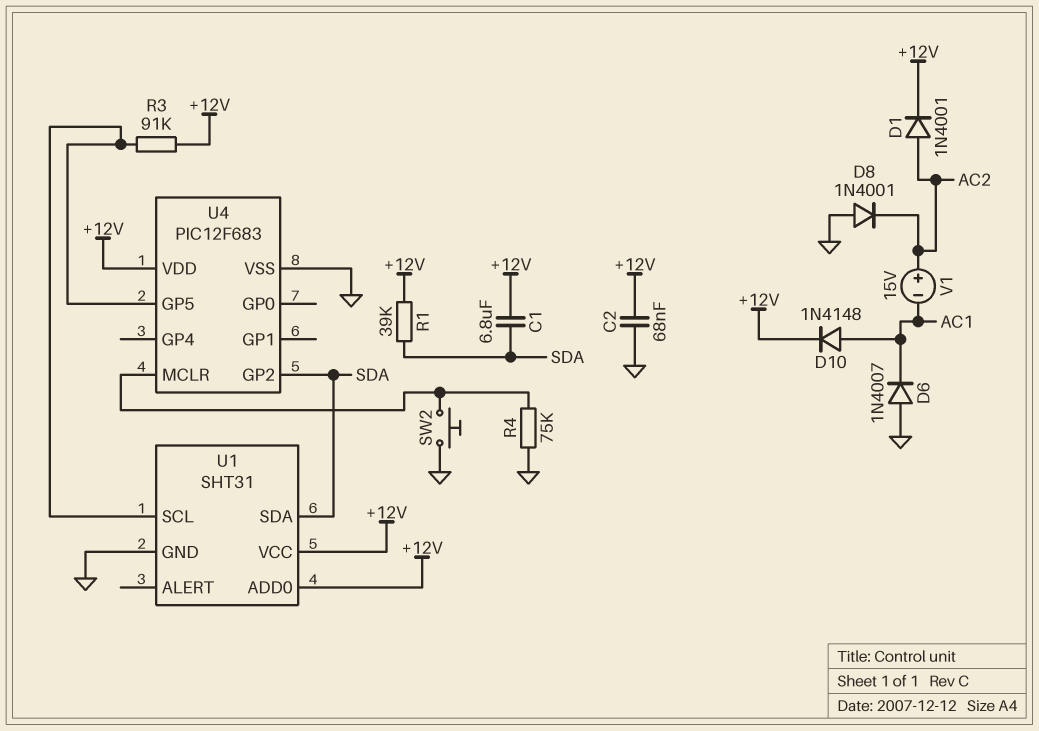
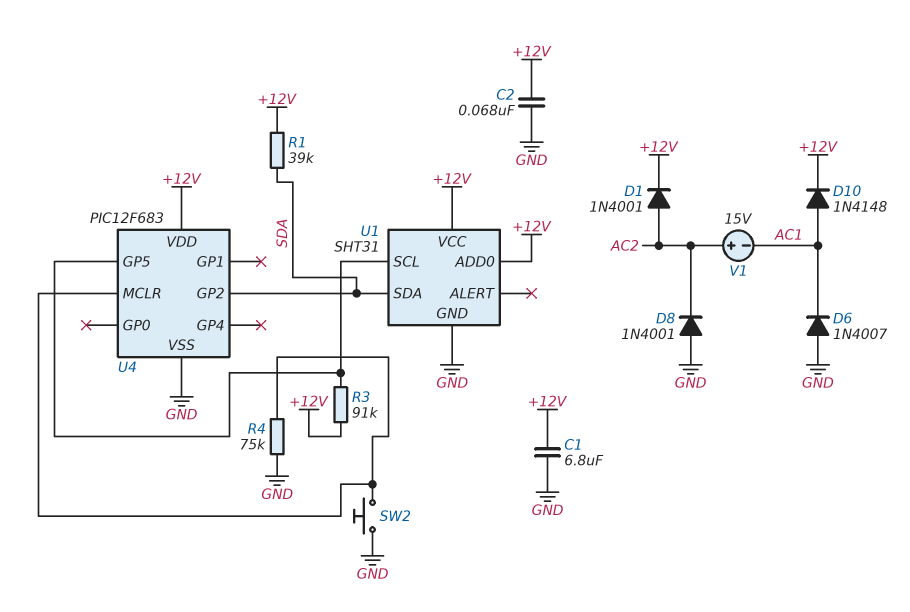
C1: 6.8uF (+12V, SDA) -> 6.8uF (+12V, GND)

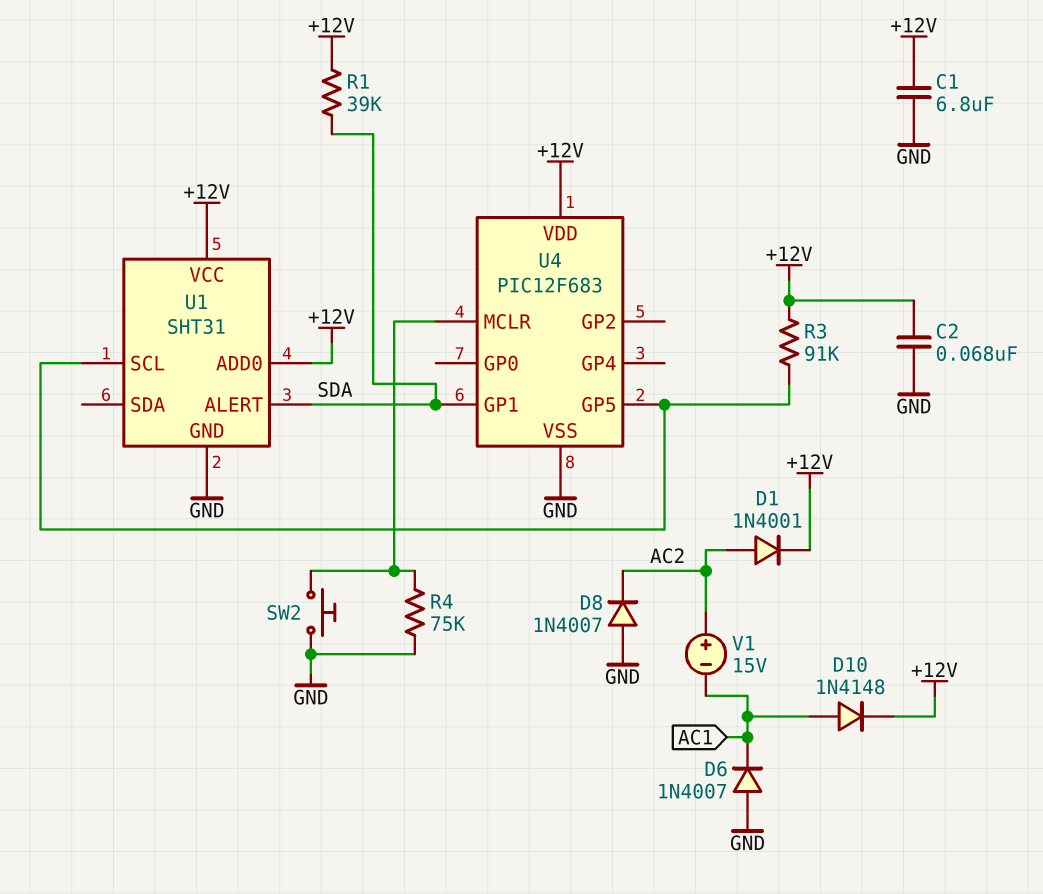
D8: diode 1N4001 (A GND, K AC2) -> diode 1N4007 (A GND, K AC2)
U1 pin ALERT: none -> SDA
U1 pin SDA: SDA -> none
U4 pin GP1: none -> SDA
U4 pin GP2: SDA -> none

